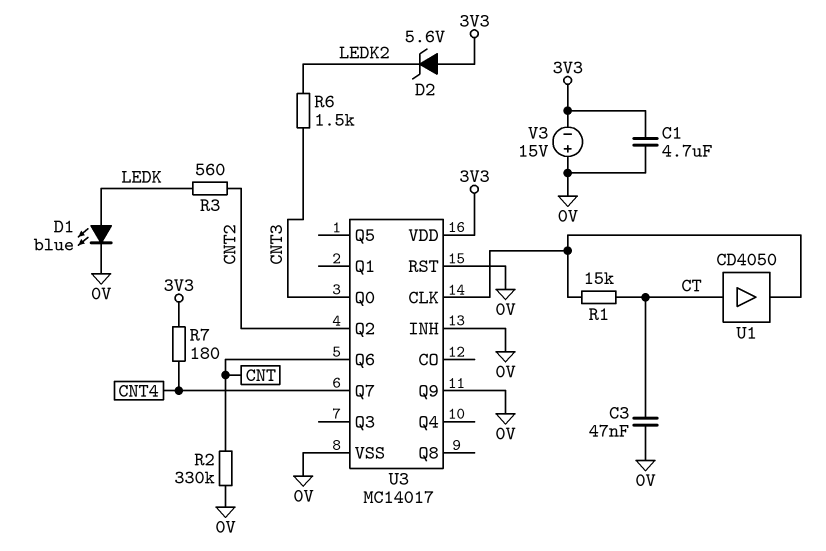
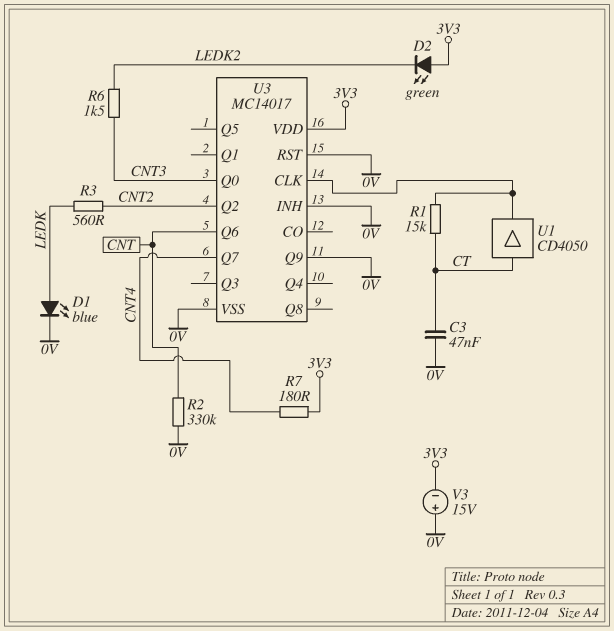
C1: 4.7uF (0V, 3V3) -> none
D2: zener 5.6V (A 3V3, K LEDK2) -> LED green (A 3V3, K LEDK2)

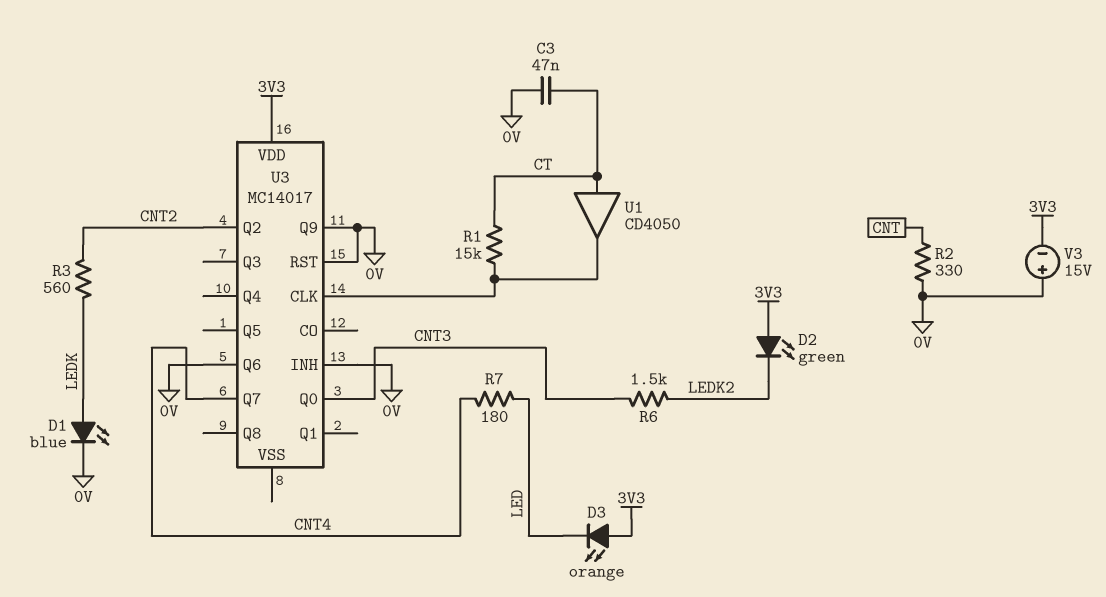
D3: none -> LED orange (A 3V3, K LED)
R2: 330k (0V, CNT) -> 330 (0V, CNT)
R7: 180 (3V3, CNT4) -> 180 (CNT4, LED)
U3 pin Q6: CNT -> 0V
U3 pin VSS: 0V -> none

